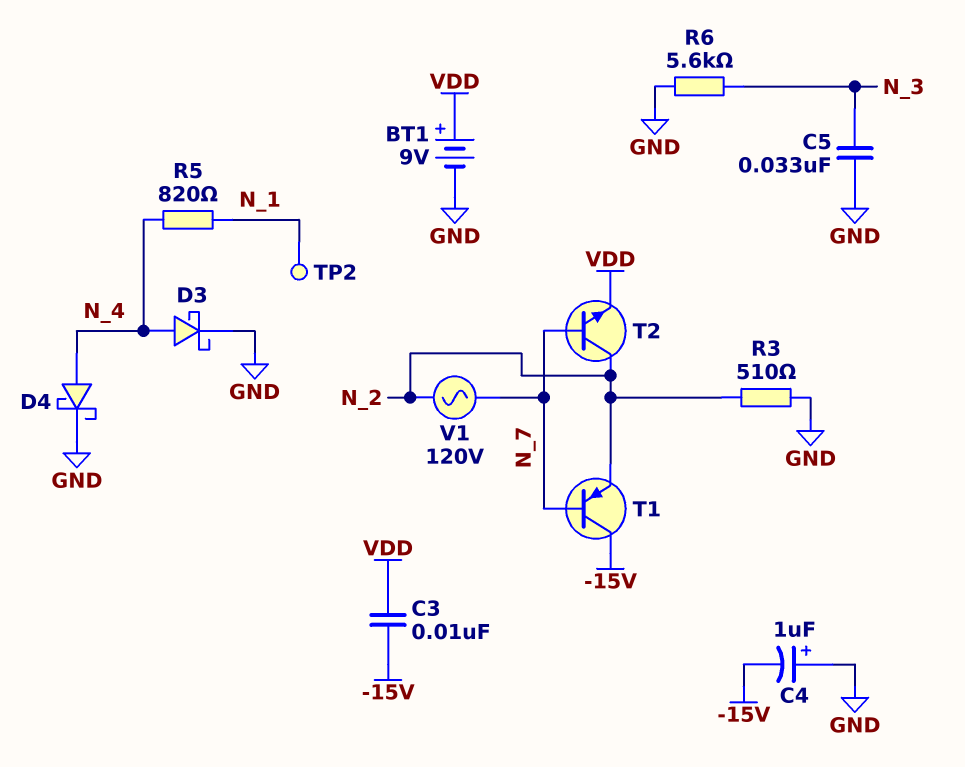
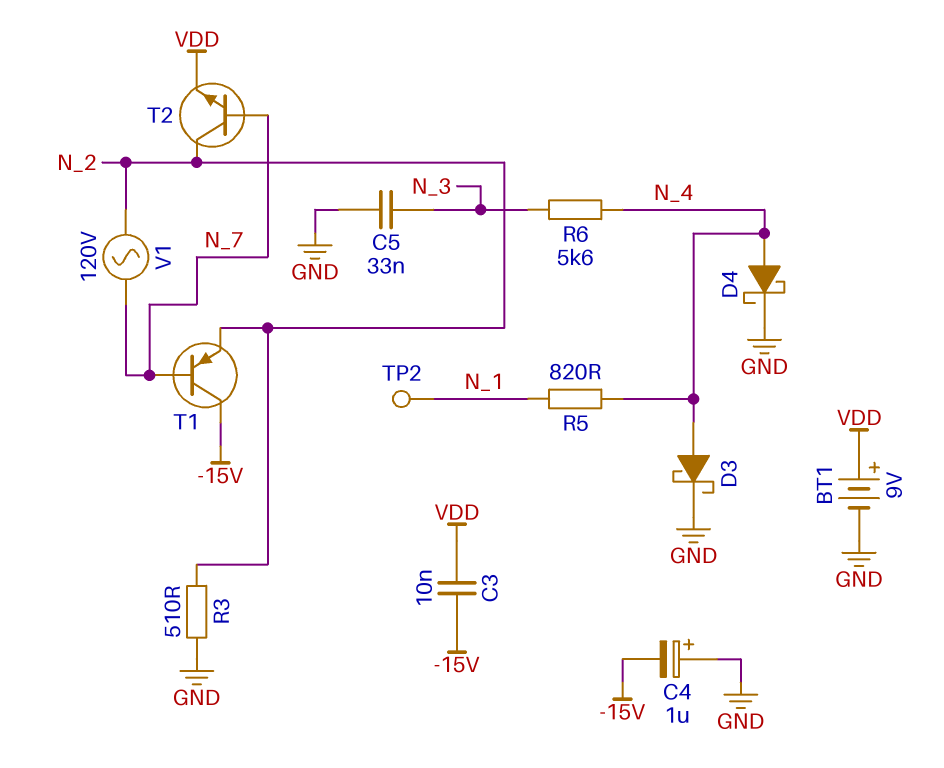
R6: 5.6k (GND, N_3) -> 5.6k (N_3, N_4)

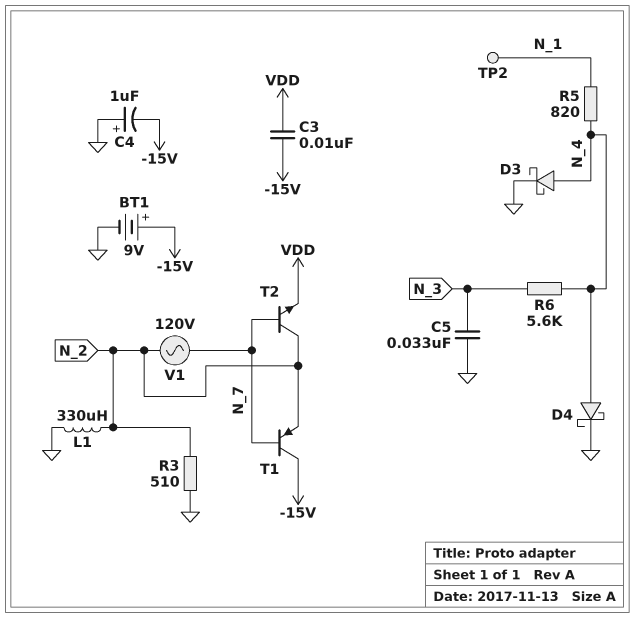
BT1: 9V (plus VDD, minus GND) -> 9V (plus -15V, minus GND)
L1: none -> 330uH (GND, N_2)

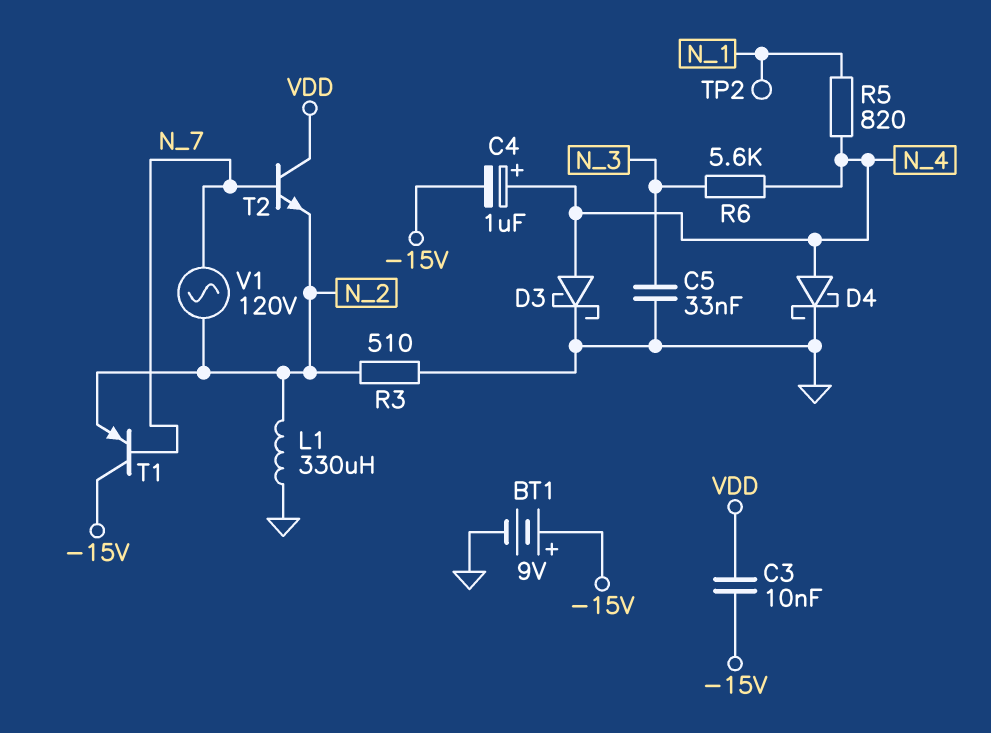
C4: 1uF (plus GND, minus -15V) -> 1uF (plus N_4, minus -15V)
T2: NPN (B N_7, C N_2, E VDD) -> NPN (B N_7, C VDD, E N_2)

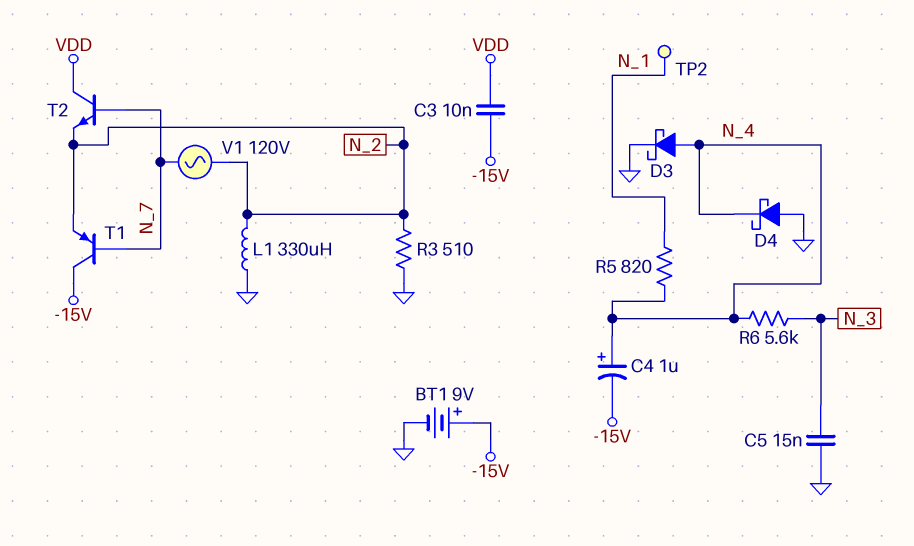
C5: 33nF (GND, N_3) -> 15nF (GND, N_3)
D4: schottky (A N_4, K GND) -> schottky (A GND, K N_4)

